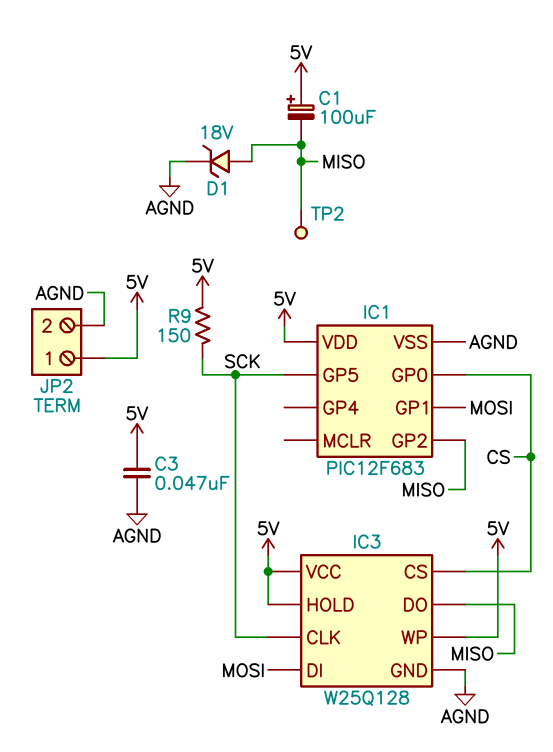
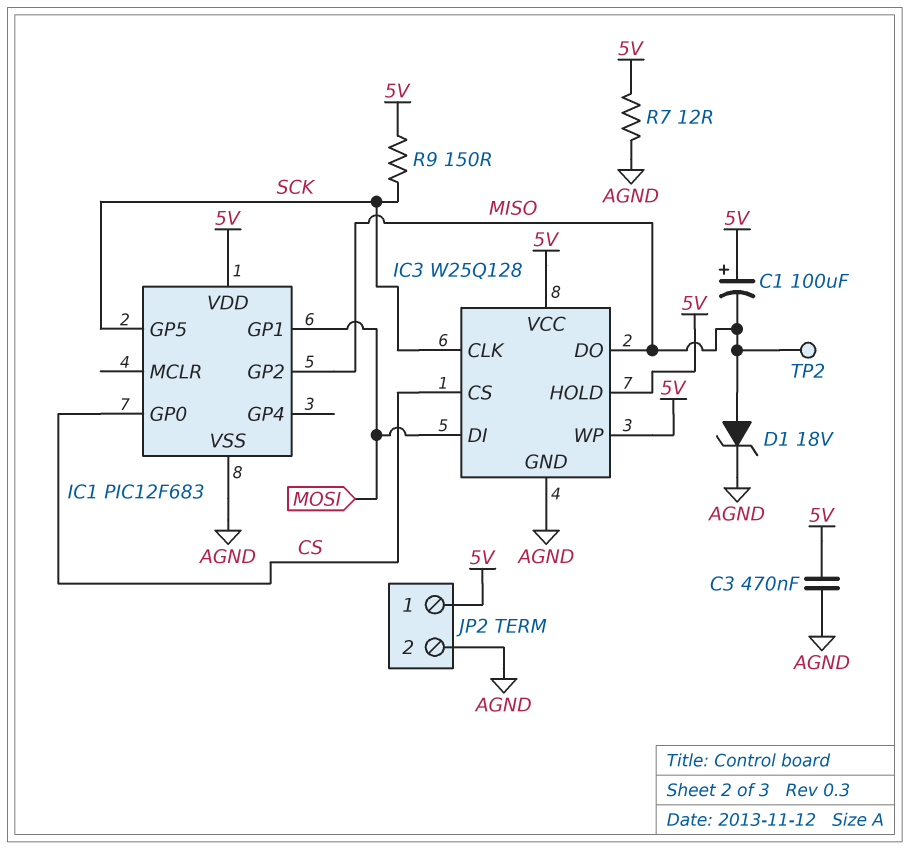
C3: 47nF (5V, AGND) -> 470nF (5V, AGND)
R7: none -> 12 (5V, AGND)

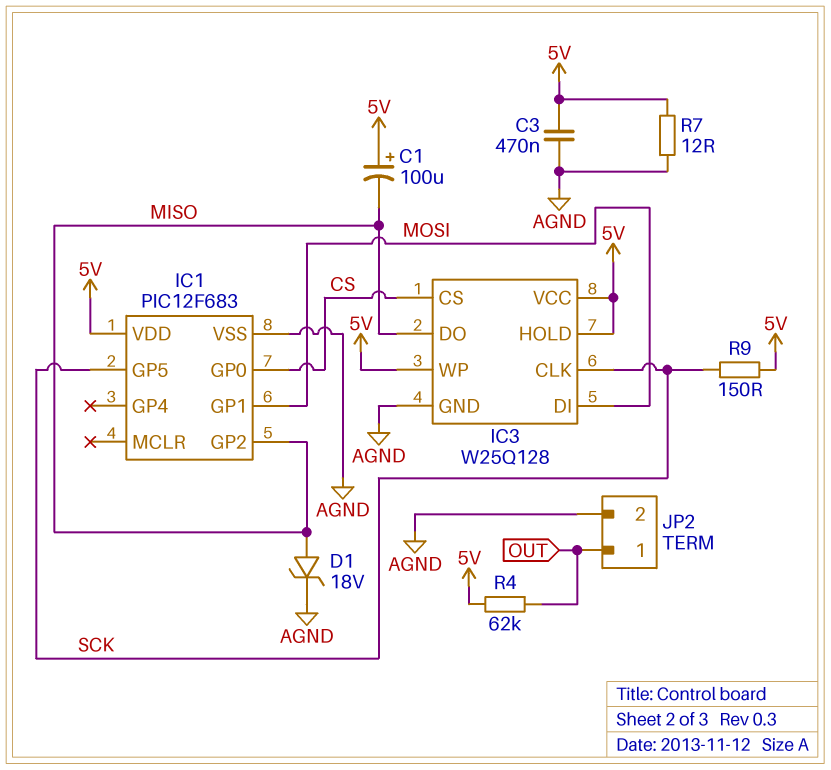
JP2 pin 1: 5V -> OUT
R4: none -> 62k (5V, OUT)
TP2: test point (MISO) -> none

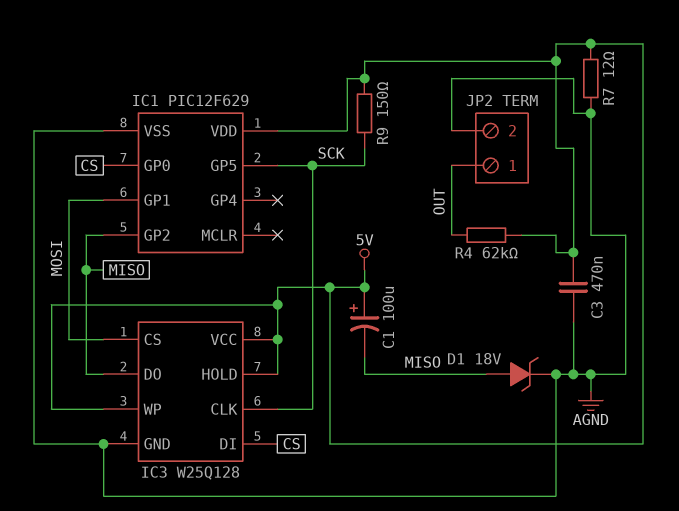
IC1: PIC12F683 -> PIC12F629
IC3 pin CS: CS -> MOSI
IC3 pin DI: MOSI -> CS

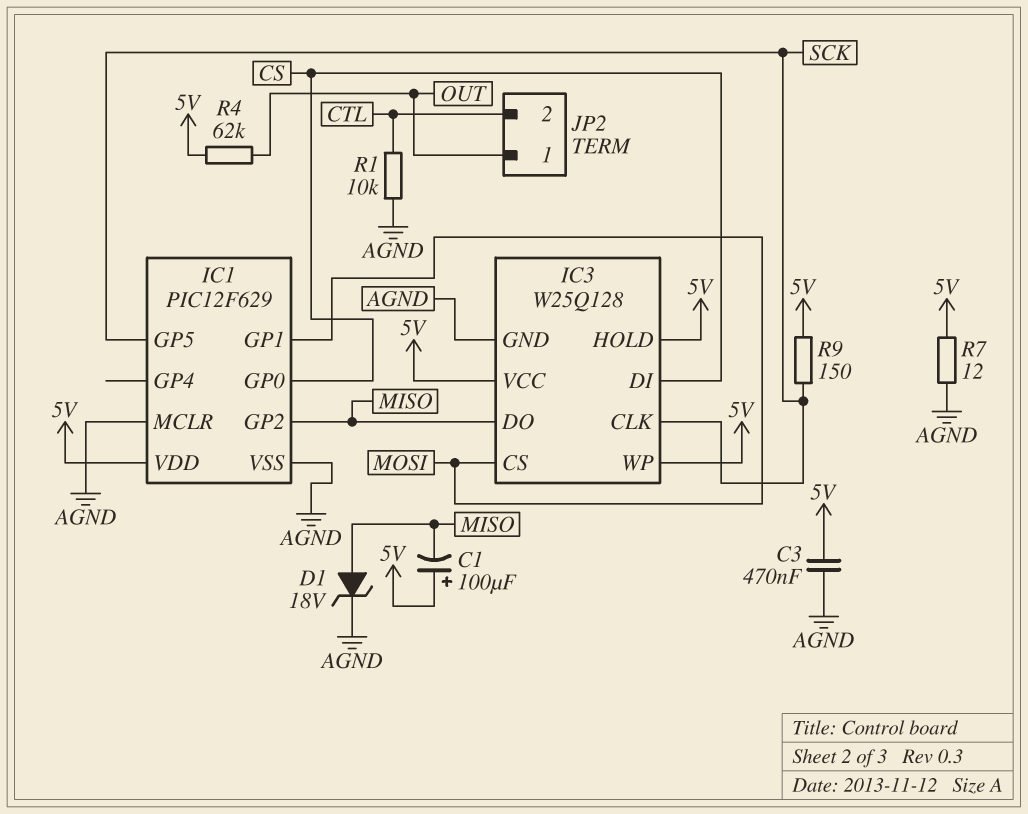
IC1 pin MCLR: none -> AGND
JP2 pin 2: AGND -> CTL
R1: none -> 10k (AGND, CTL)

